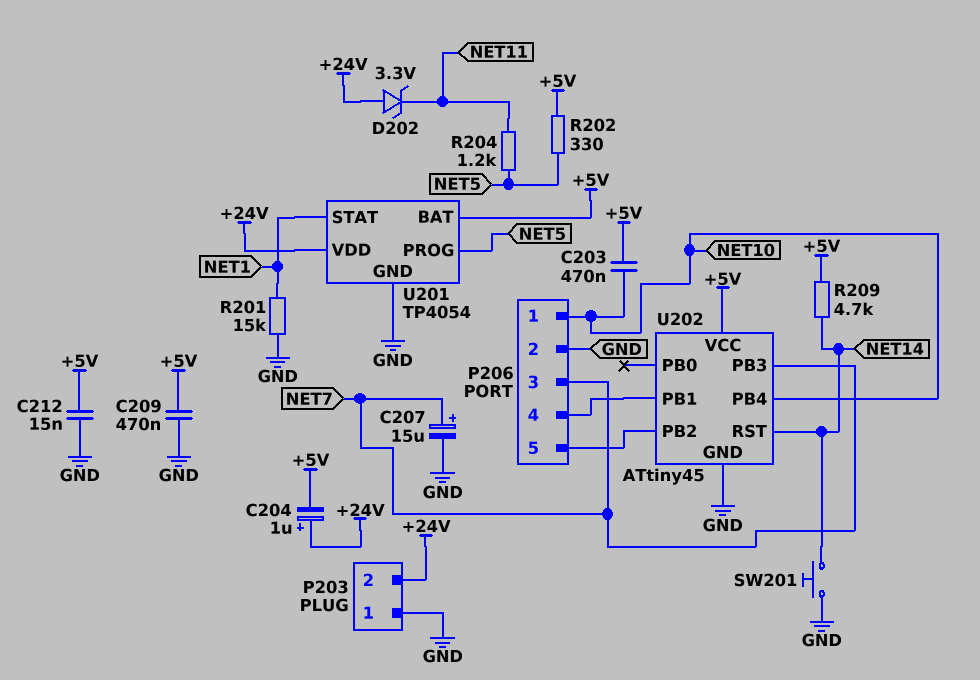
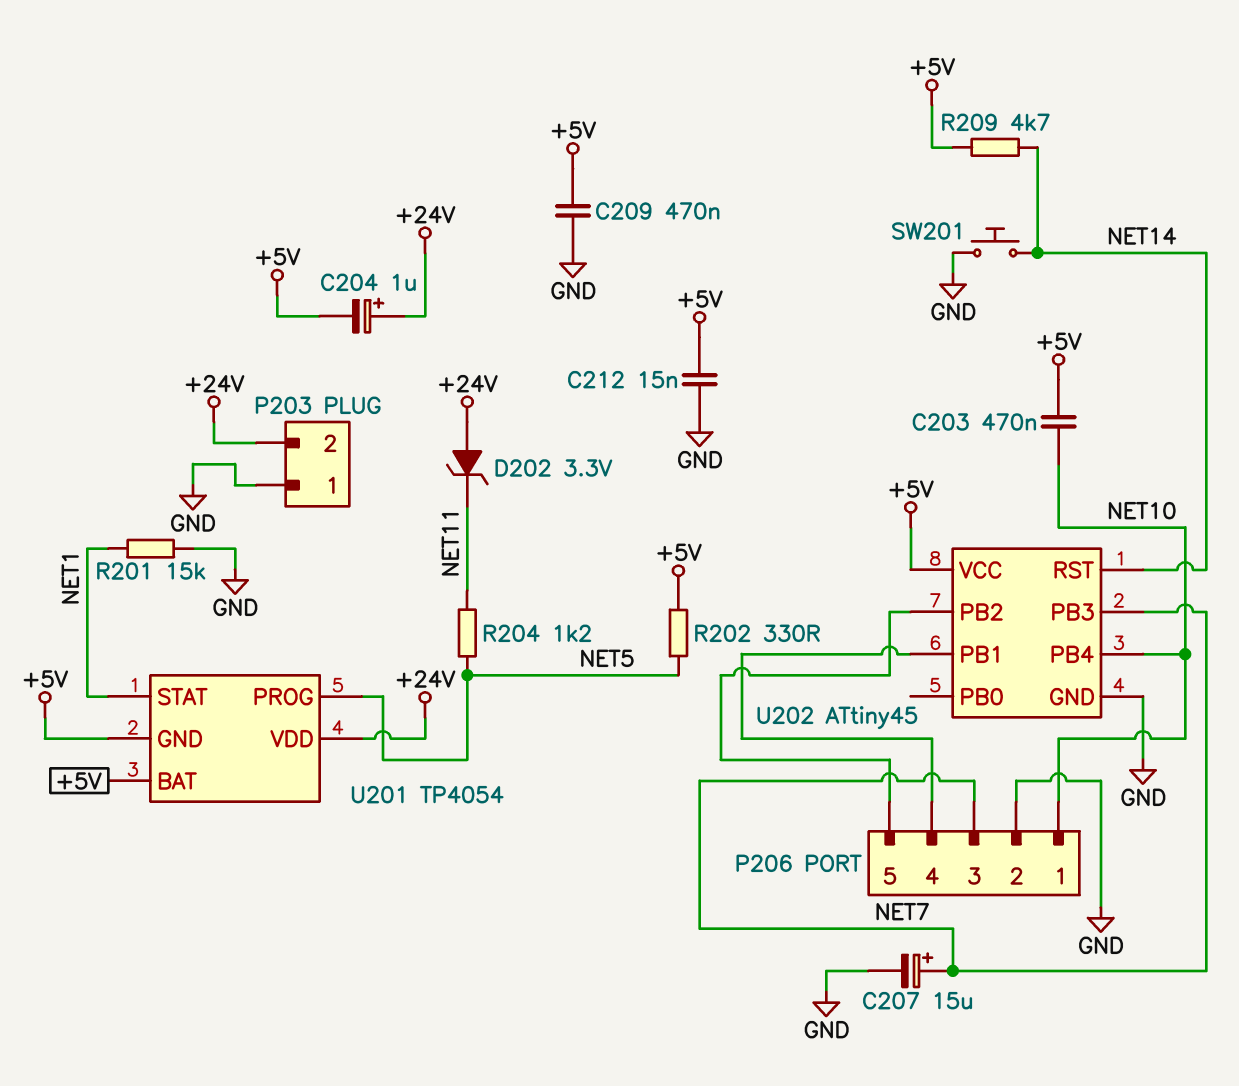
U201 pin GND: GND -> +5V

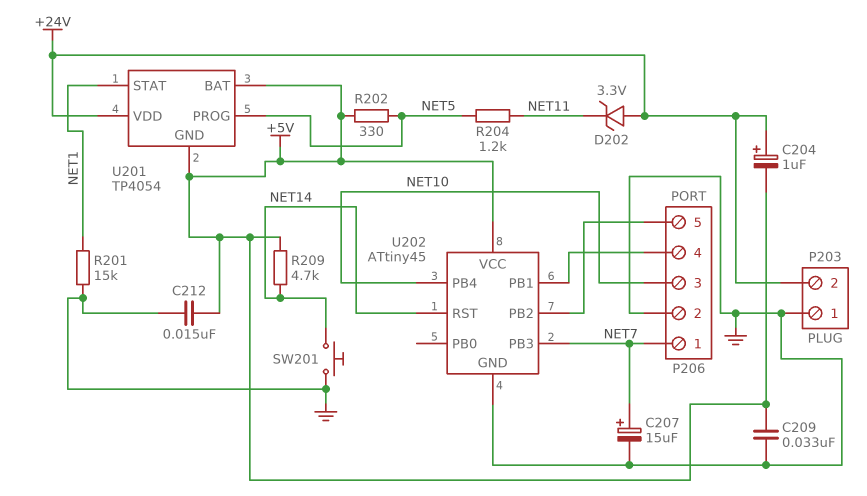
C203: 470nF (+5V, NET10) -> none
C209: 470nF (+5V, GND) -> 33nF (+5V, GND)
P206 pin 1: NET10 -> NET7
P206 pin 3: NET7 -> NET10

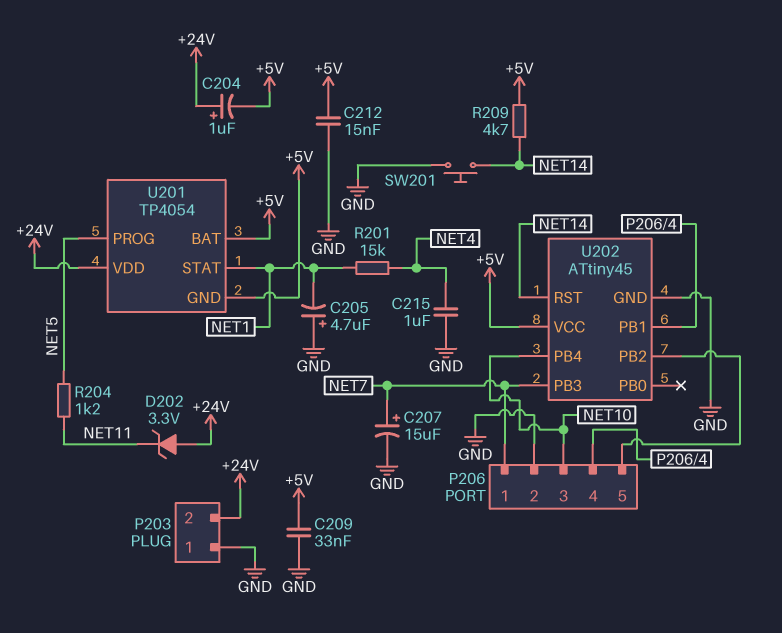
C205: none -> 4.7uF (plus GND, minus NET1)
C215: none -> 1uF (GND, NET4)
R201: 15k (GND, NET1) -> 15k (NET1, NET4)
R202: 330 (+5V, NET5) -> none

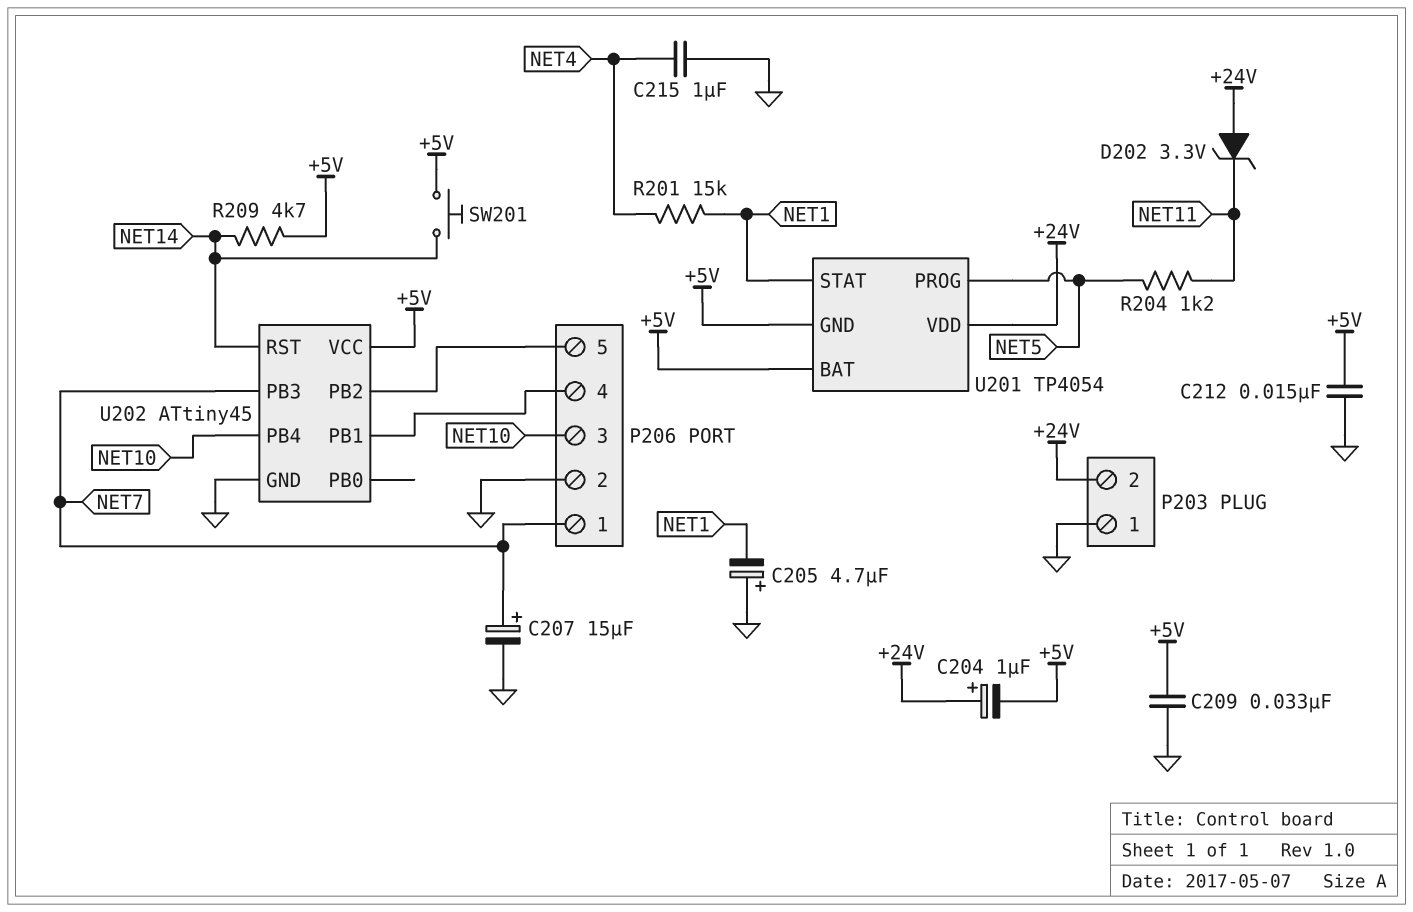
SW201: button (GND, NET14) -> button (+5V, NET14)

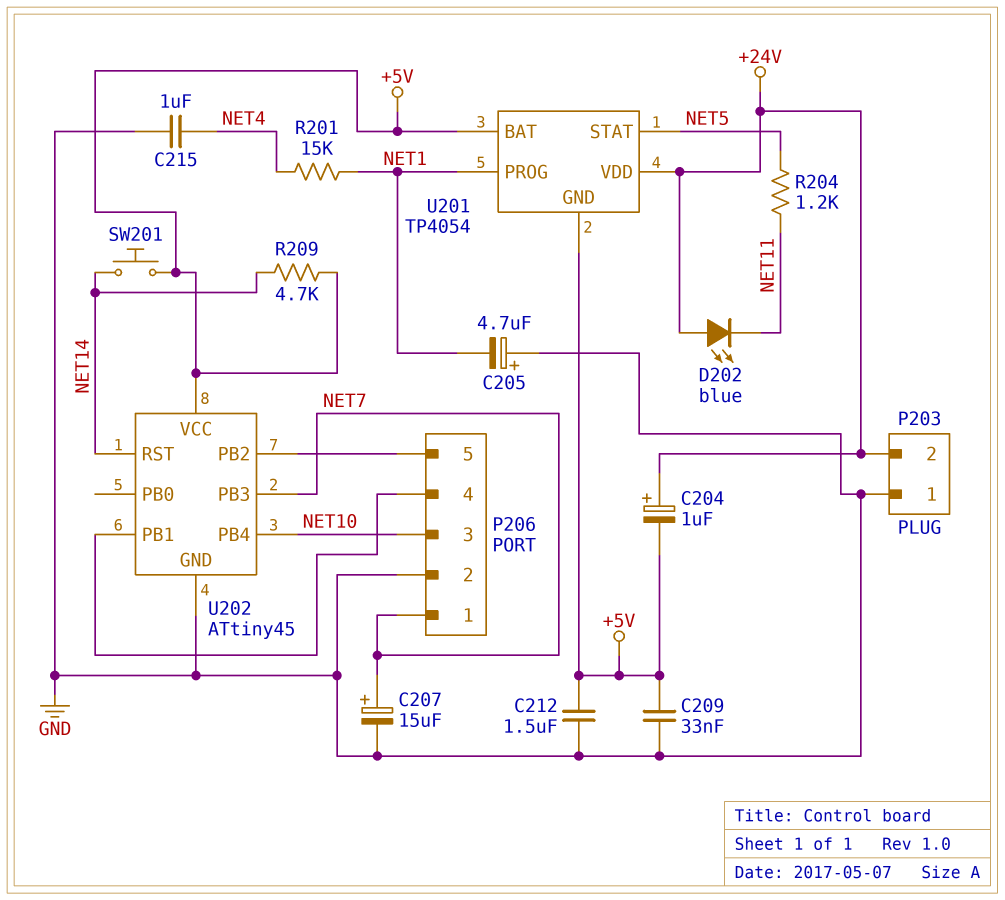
C212: 15nF (+5V, GND) -> 1.5uF (+5V, GND)
D202: zener 3.3V (A +24V, K NET11) -> LED blue (A +24V, K NET11)
U201 pin PROG: NET5 -> NET1
U201 pin STAT: NET1 -> NET5

